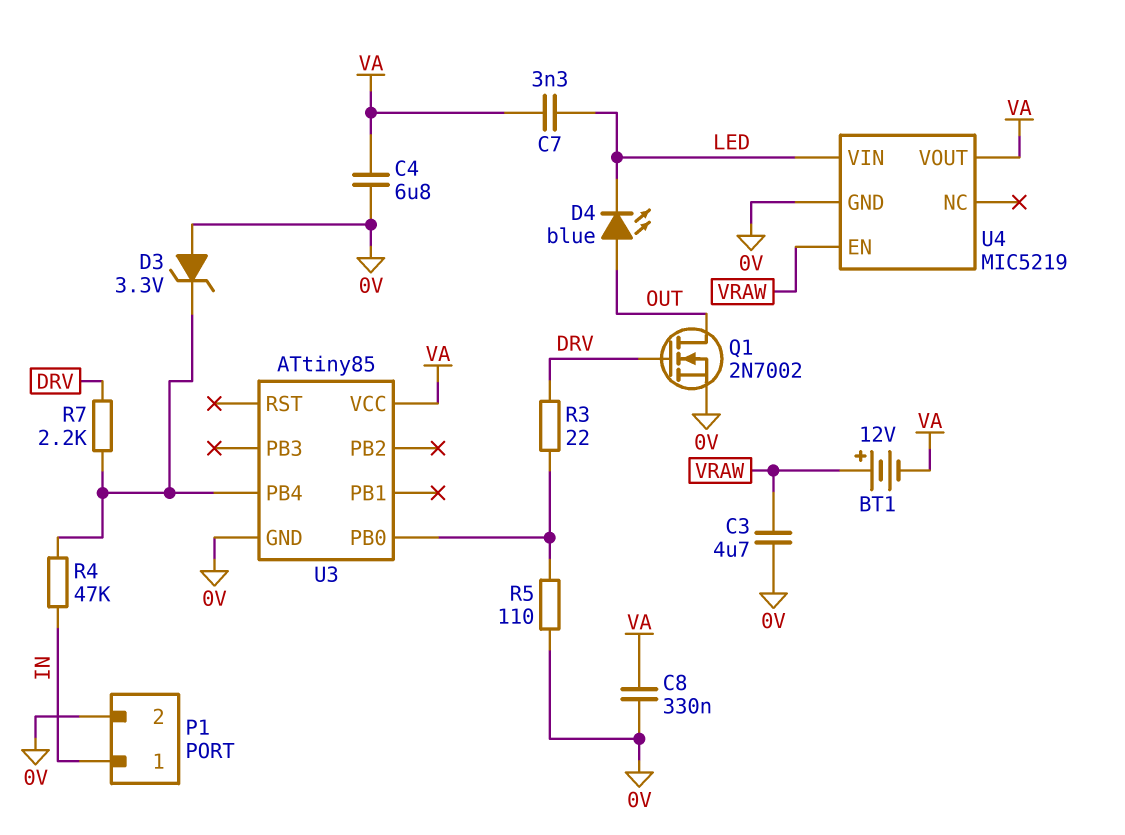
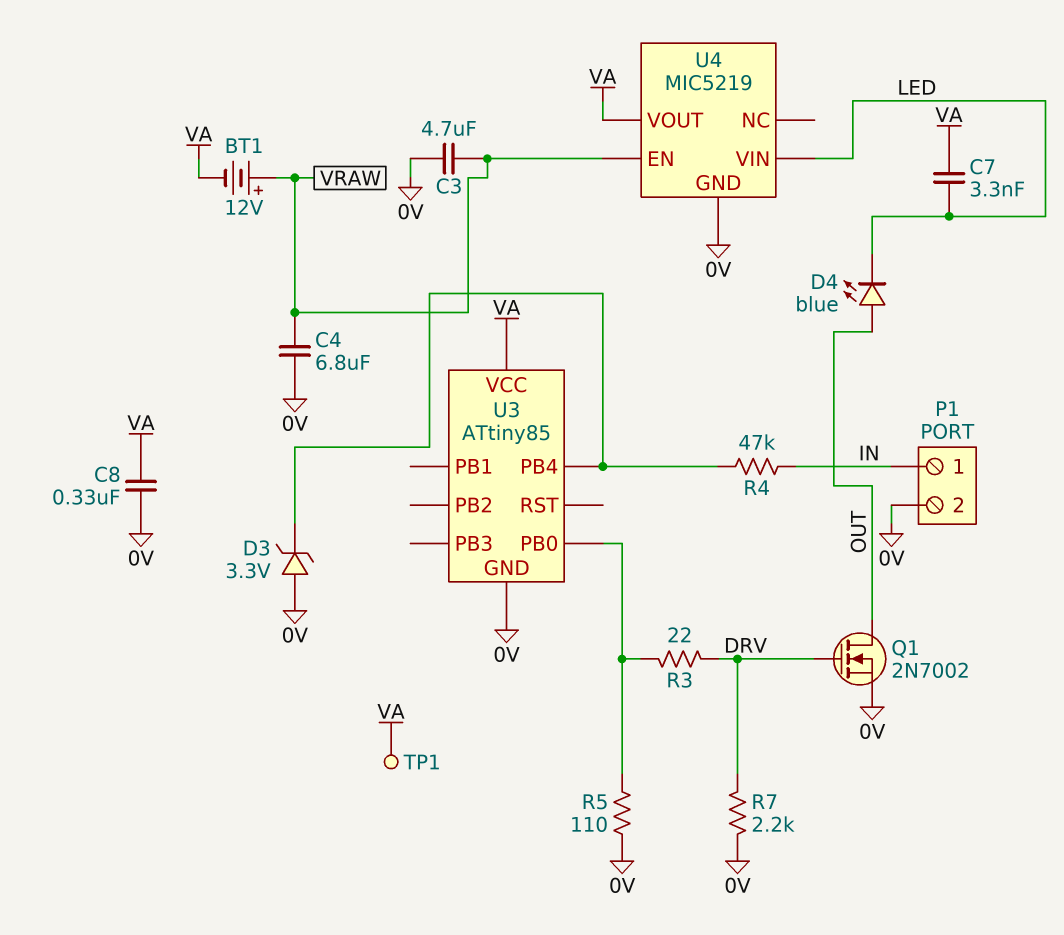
C4: 6.8uF (0V, VA) -> 6.8uF (0V, VRAW)
R7: 2.2k (DRV, U3/PB4) -> 2.2k (0V, DRV)
TP1: none -> test point (VA)

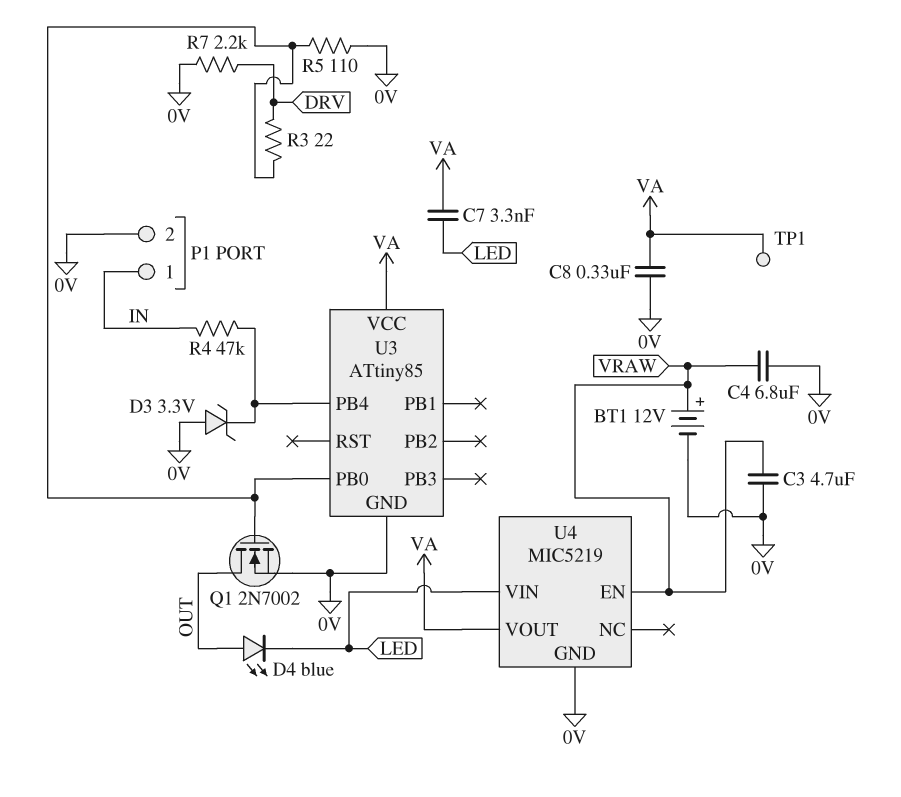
BT1: 12V (plus VRAW, minus VA) -> 12V (plus VRAW, minus 0V)
Q1: NMOS 2N7002 (G DRV, D OUT, S 0V) -> NMOS 2N7002 (G U3/PB0, D OUT, S 0V)

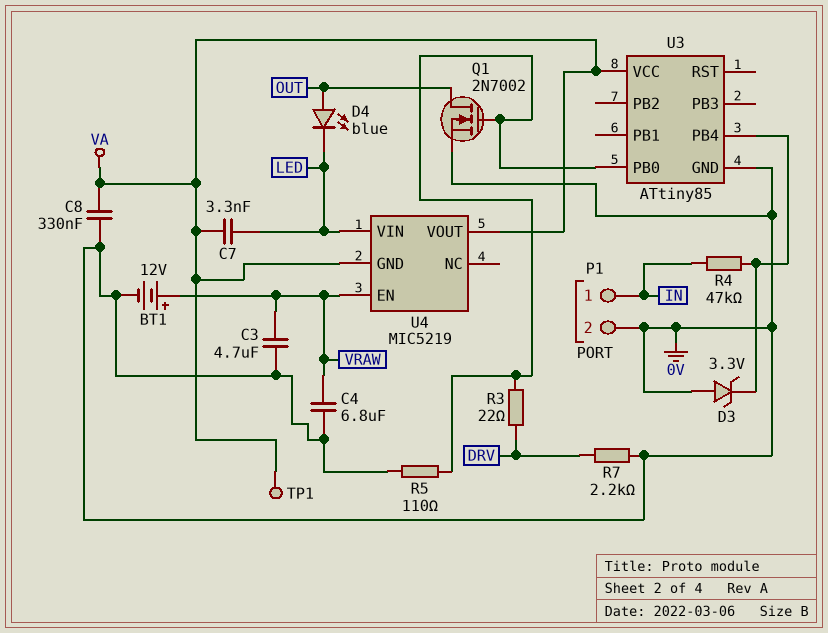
U4 pin GND: 0V -> VA

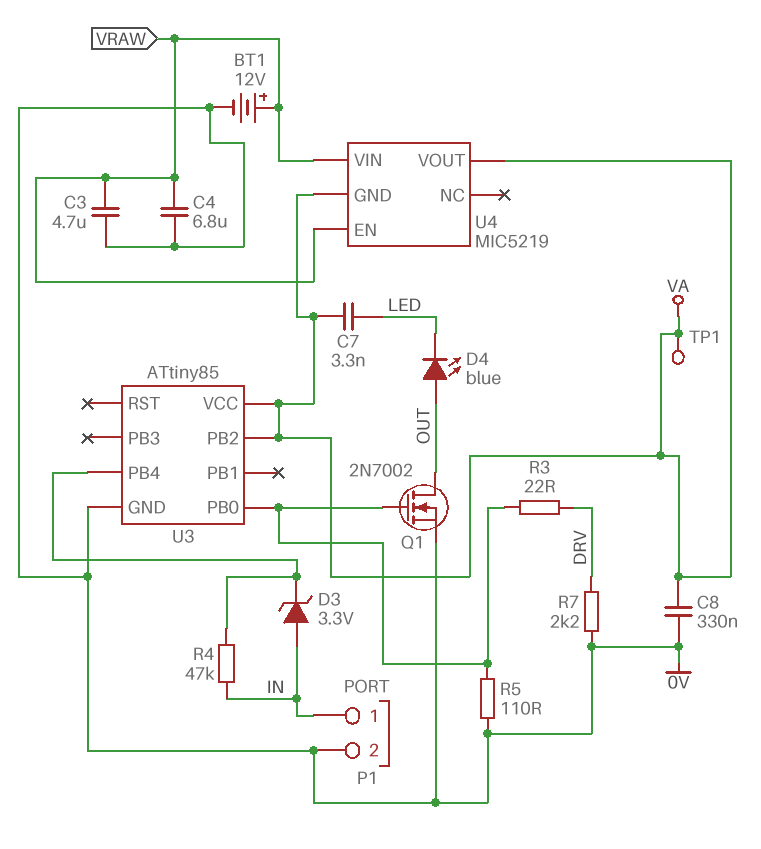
D3: zener 3.3V (A 0V, K U3/PB4) -> zener 3.3V (A IN, K U3/PB4)
U3 pin PB2: none -> VA
U4 pin VIN: LED -> VRAW

